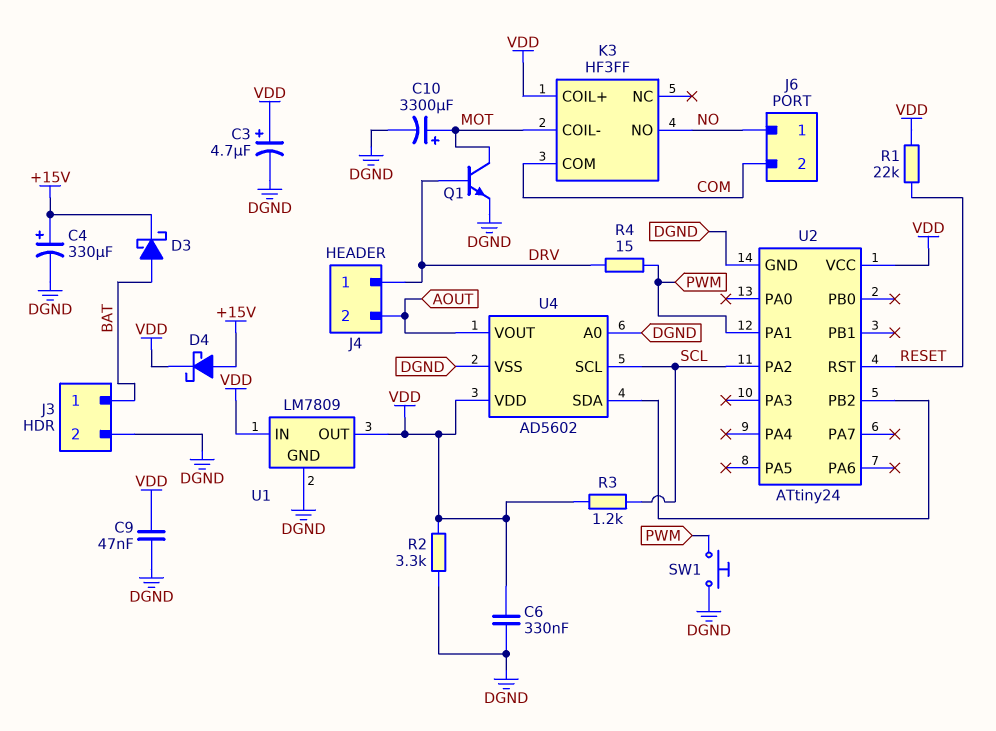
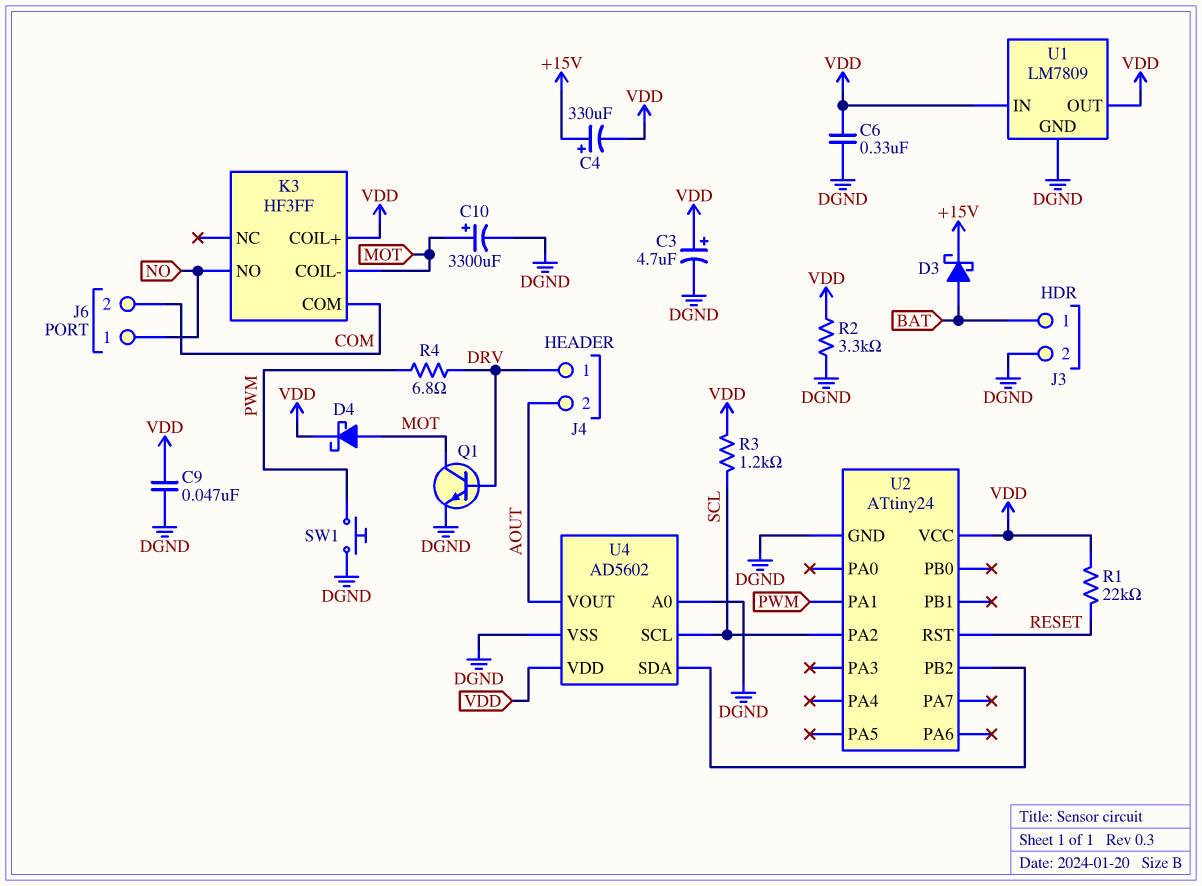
C4: 330uF (plus +15V, minus DGND) -> 330uF (plus +15V, minus VDD)
D4: schottky (A +15V, K VDD) -> schottky (A MOT, K VDD)
R4: 15 (DRV, PWM) -> 6.8 (DRV, PWM)

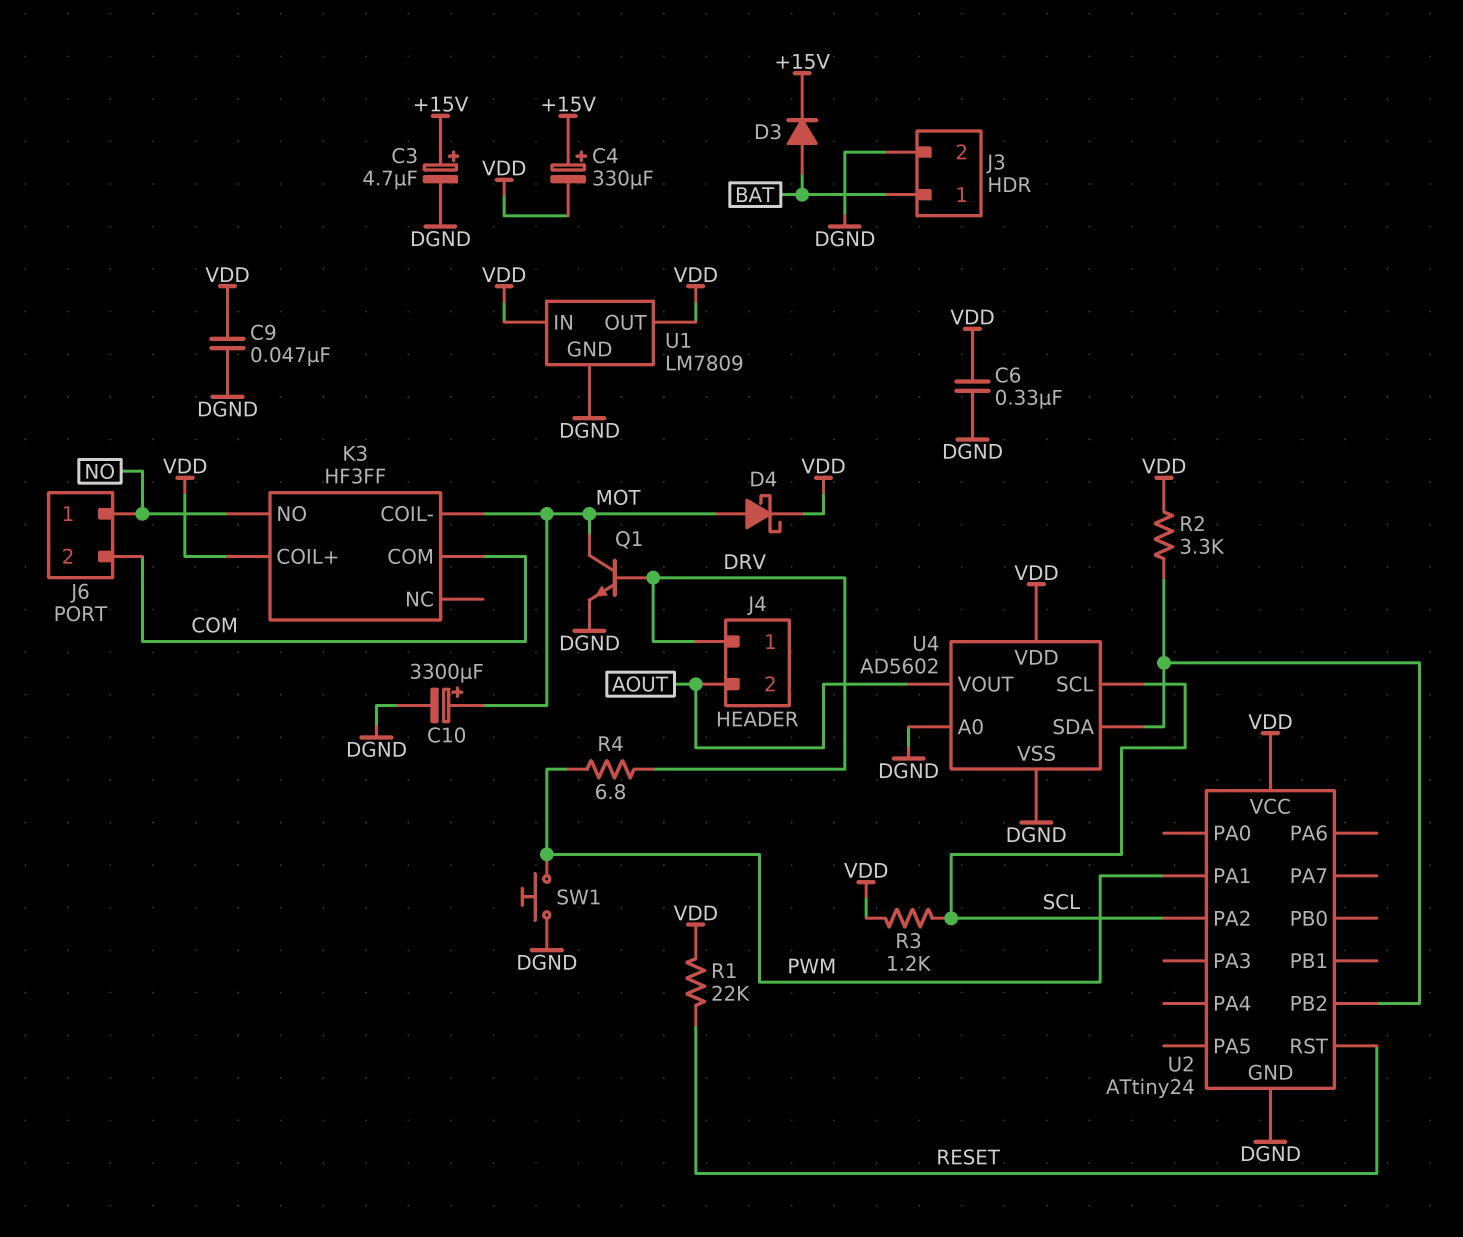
C3: 4.7uF (plus VDD, minus DGND) -> 4.7uF (plus +15V, minus DGND)
D3: schottky (A BAT, K +15V) -> diode (A BAT, K +15V)
R2: 3.3k (DGND, VDD) -> 3.3k (U2/PB2, VDD)

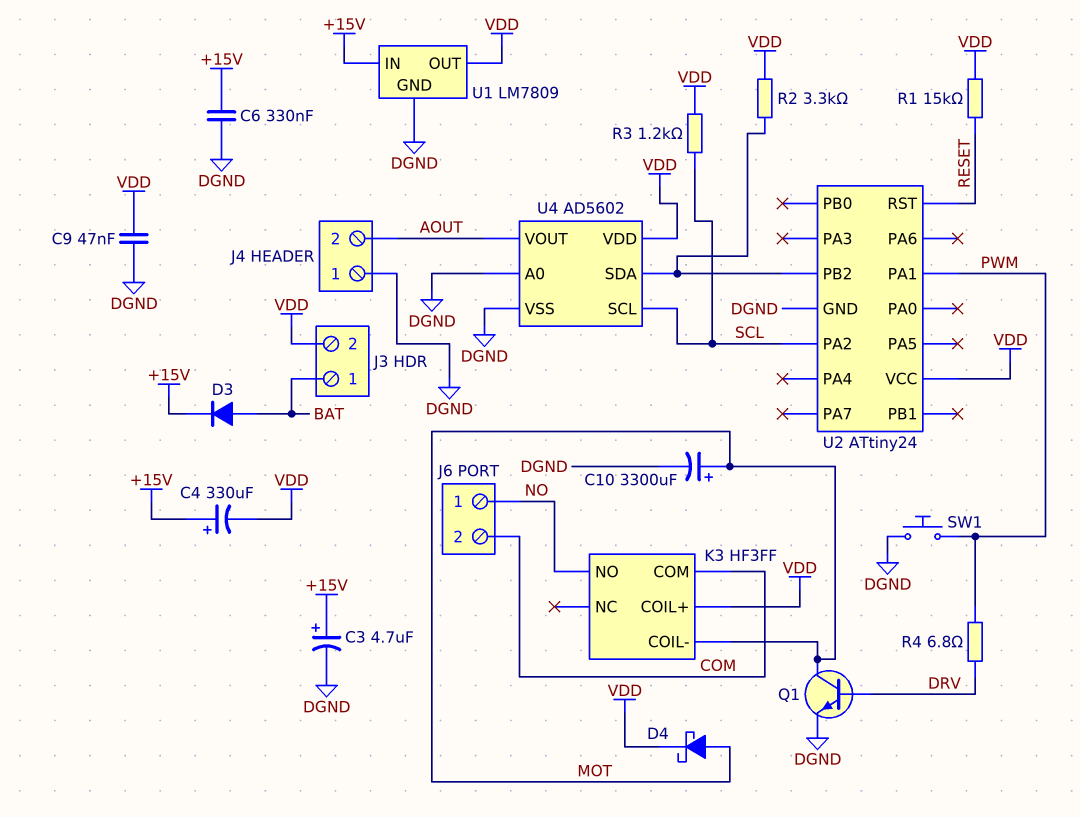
C6: 330nF (DGND, VDD) -> 330nF (+15V, DGND)
J3 pin 2: DGND -> VDD
J4 pin 1: DRV -> DGND
R1: 22k (RESET, VDD) -> 15k (RESET, VDD)
U1 pin IN: VDD -> +15V

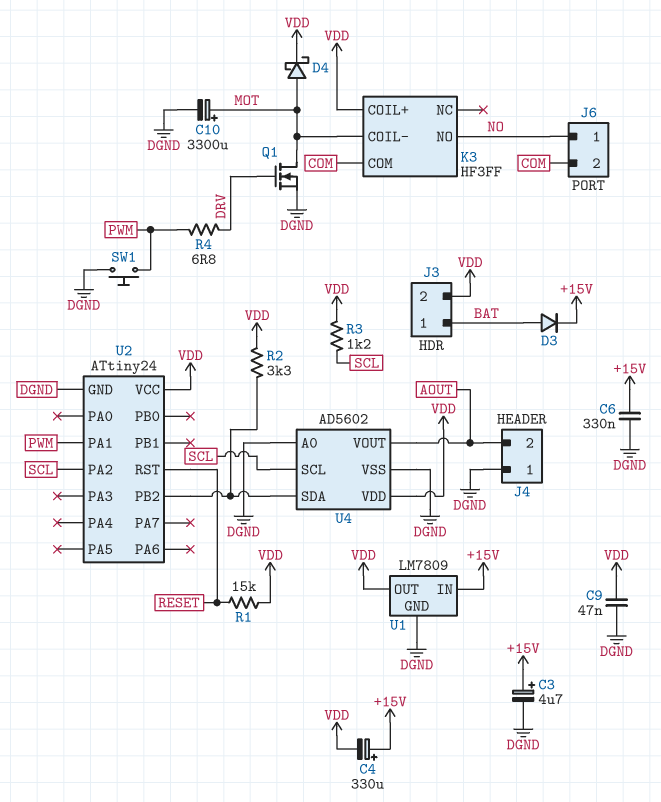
Q1: NPN (B DRV, C MOT, E DGND) -> NMOS (G DRV, D MOT, S DGND)

